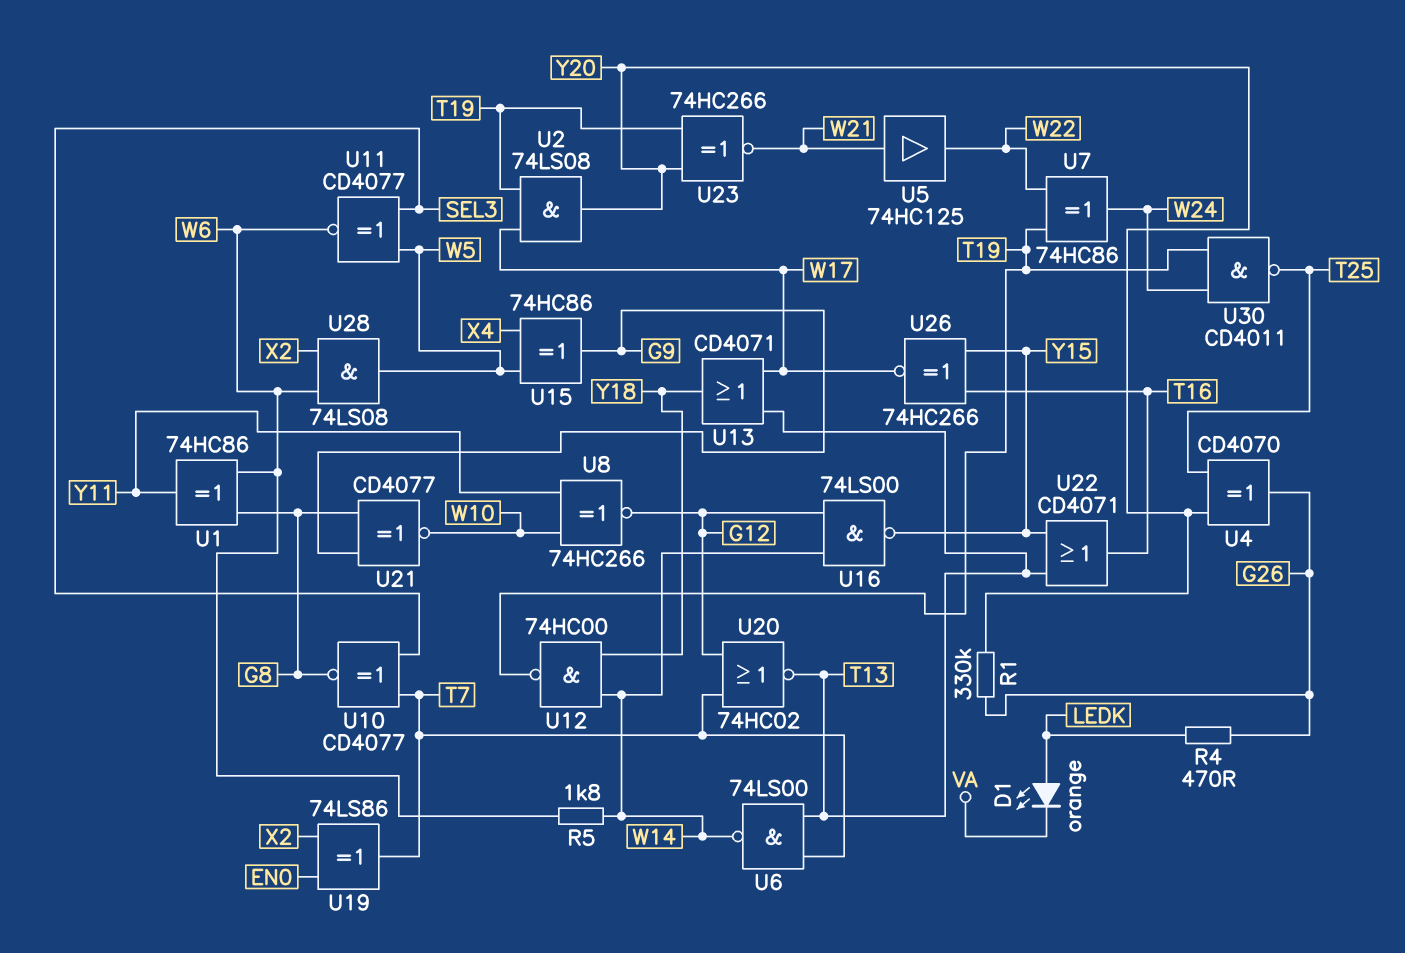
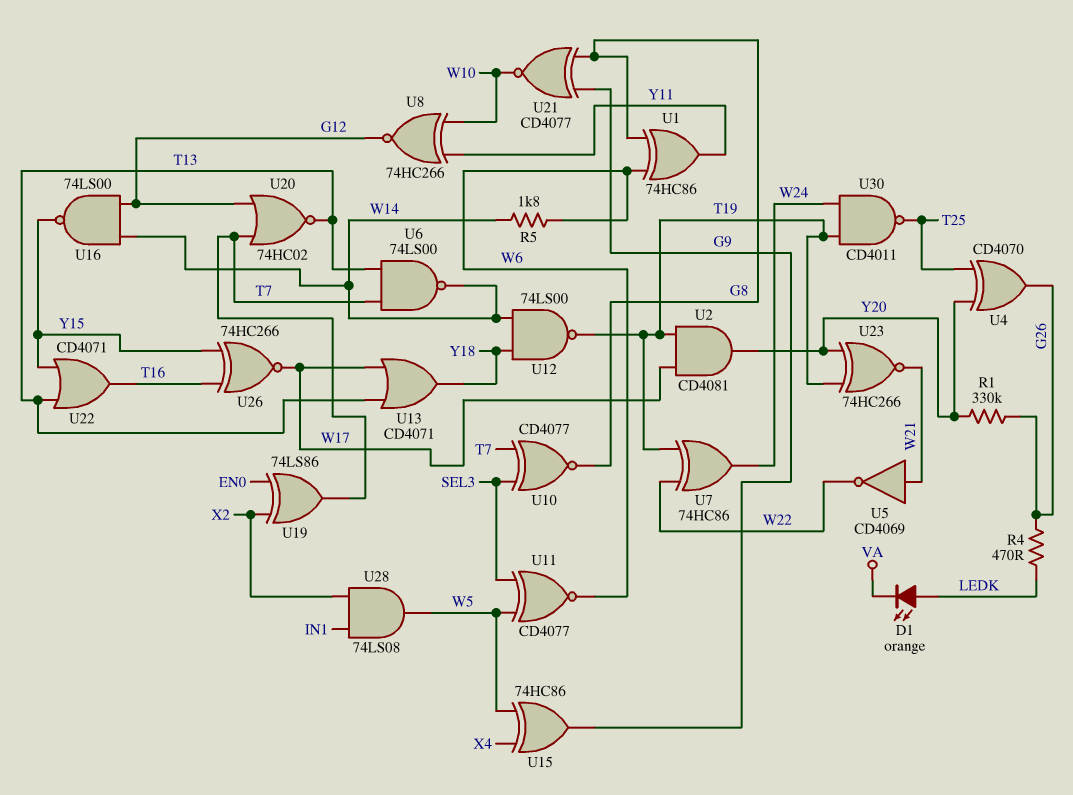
U2: AND 74LS08 (in T19, in W17, out Y20) -> AND CD4081 (in T19, in W17, out Y20)
U5: buffer 74HC125 (in W21, out W22) -> NOT CD4069 (in W21, out W22)
U12: NAND 74HC00 (in W14, in Y18, out T19) -> NAND 74LS00 (in W14, in Y18, out T19)
U28: AND 74LS08 (in W6, in X2, out W5) -> AND 74LS08 (in IN1, in X2, out W5)

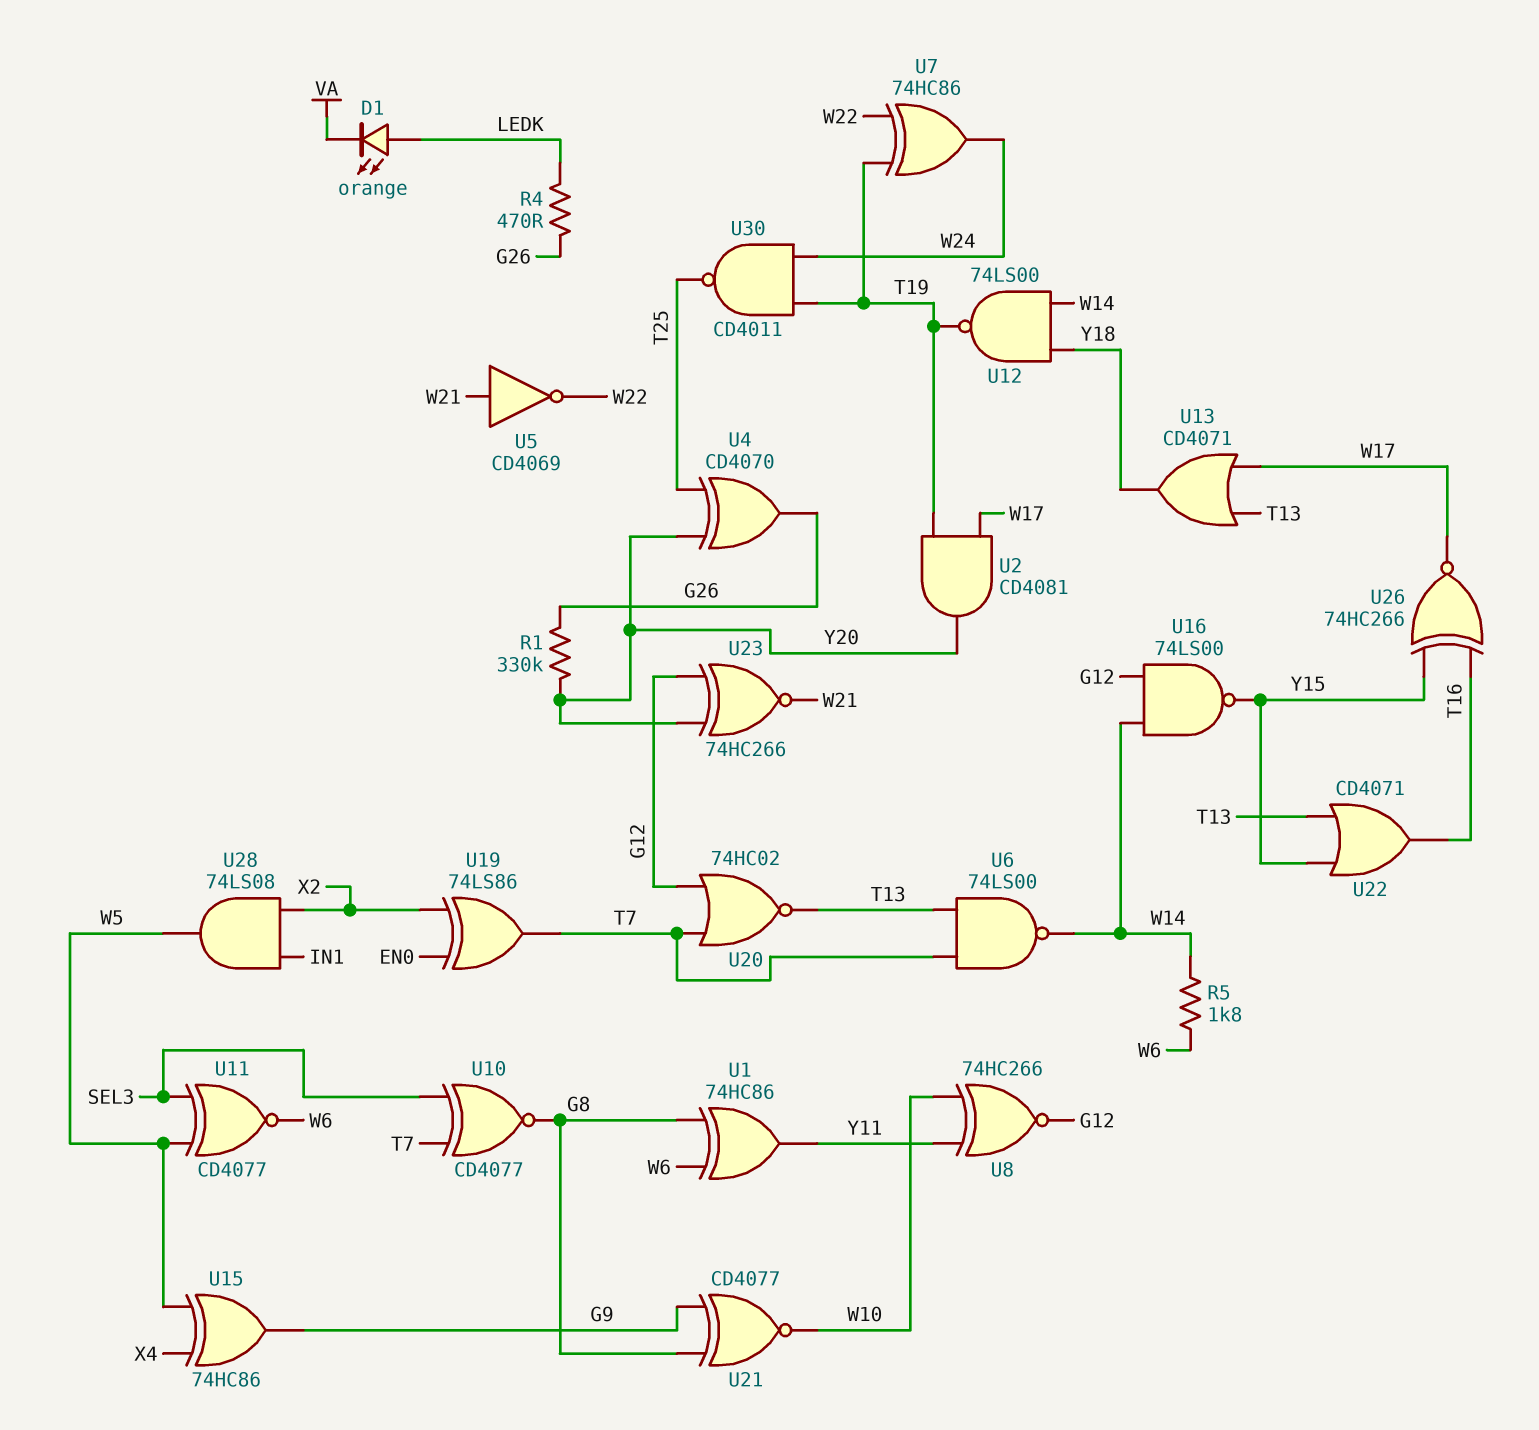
U23: XNOR 74HC266 (in T19, in Y20, out W21) -> XNOR 74HC266 (in G12, in Y20, out W21)

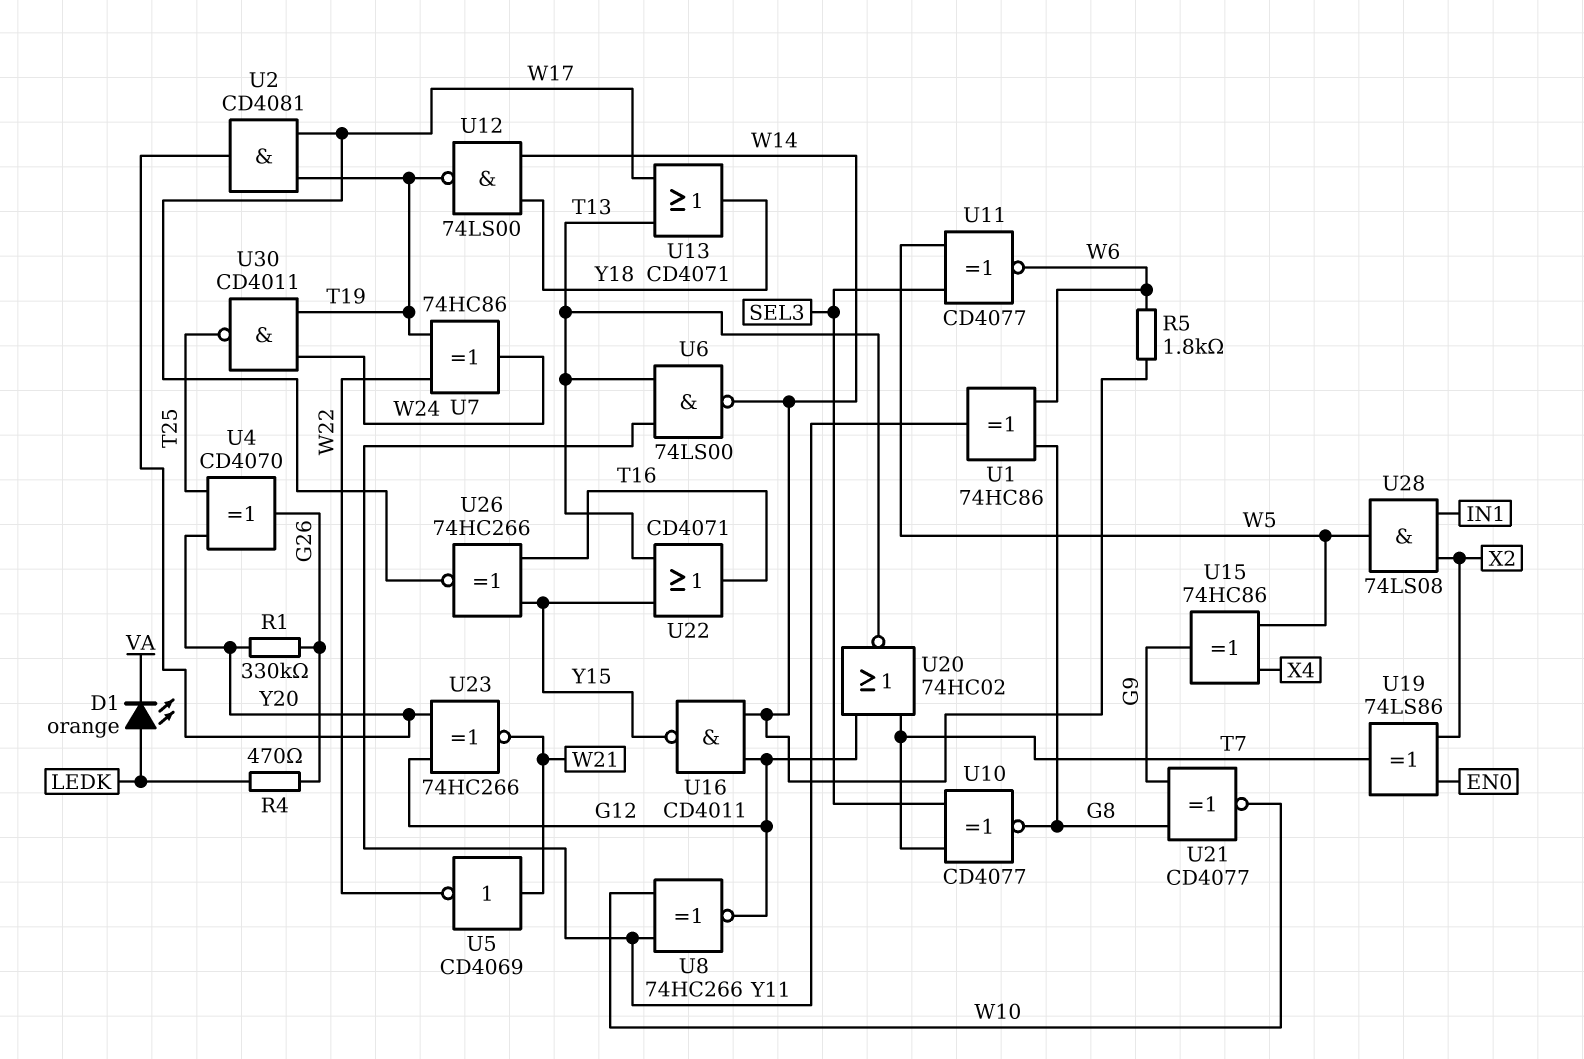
U6: NAND 74LS00 (in T7, in T13, out W14) -> NAND 74LS00 (in T13, in Y11, out W14)
U16: NAND 74LS00 (in G12, in W14, out Y15) -> NAND CD4011 (in G12, in W14, out Y15)

